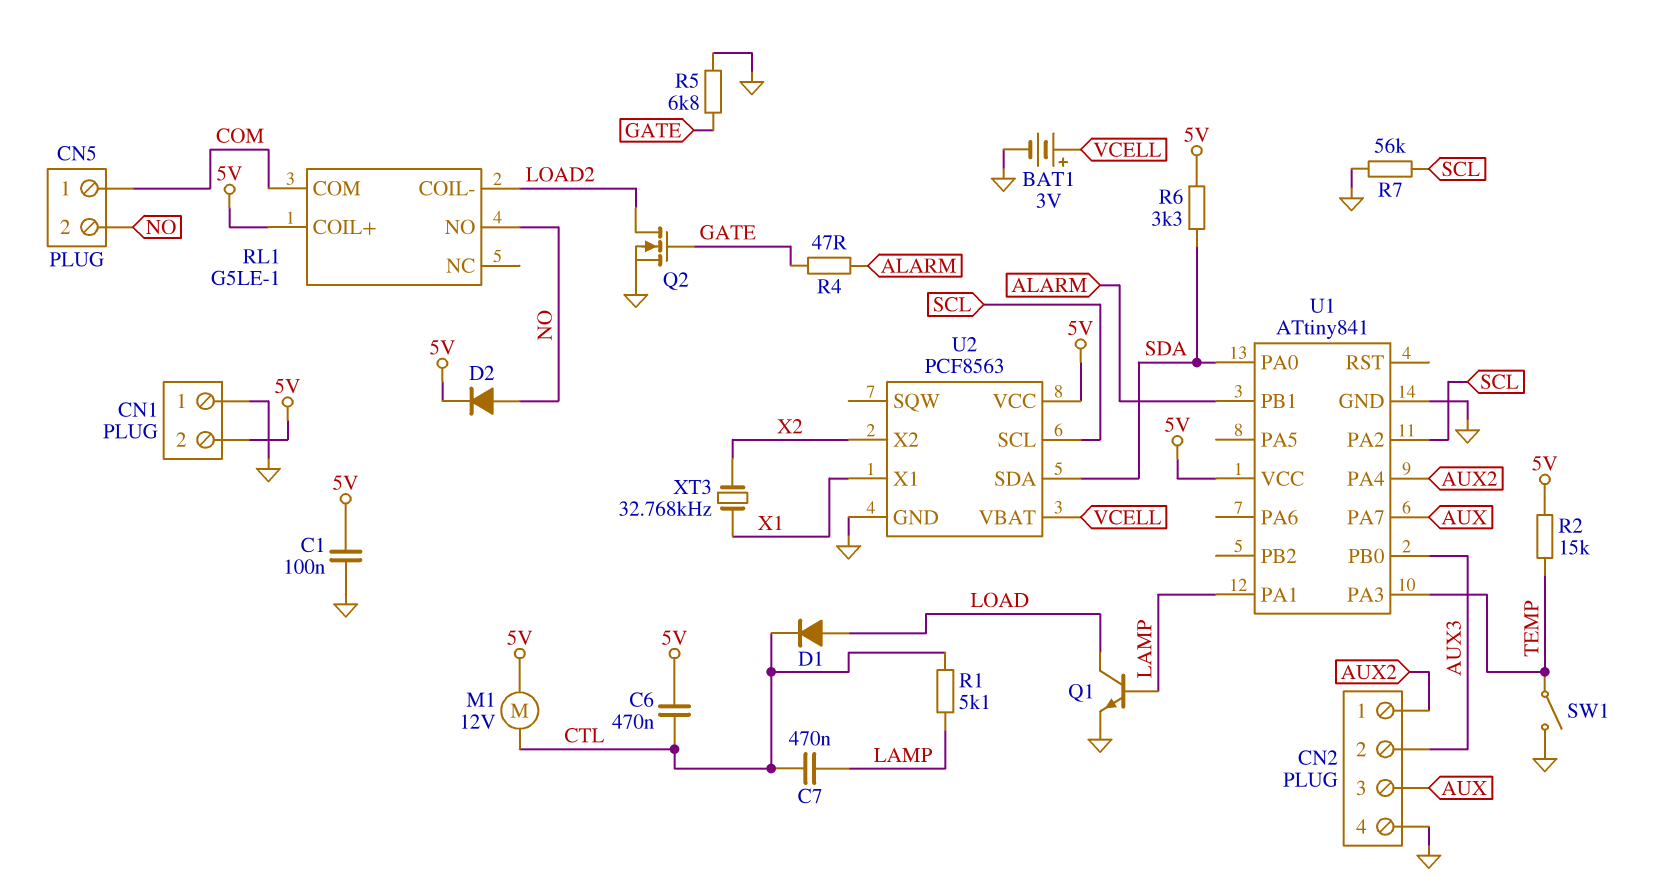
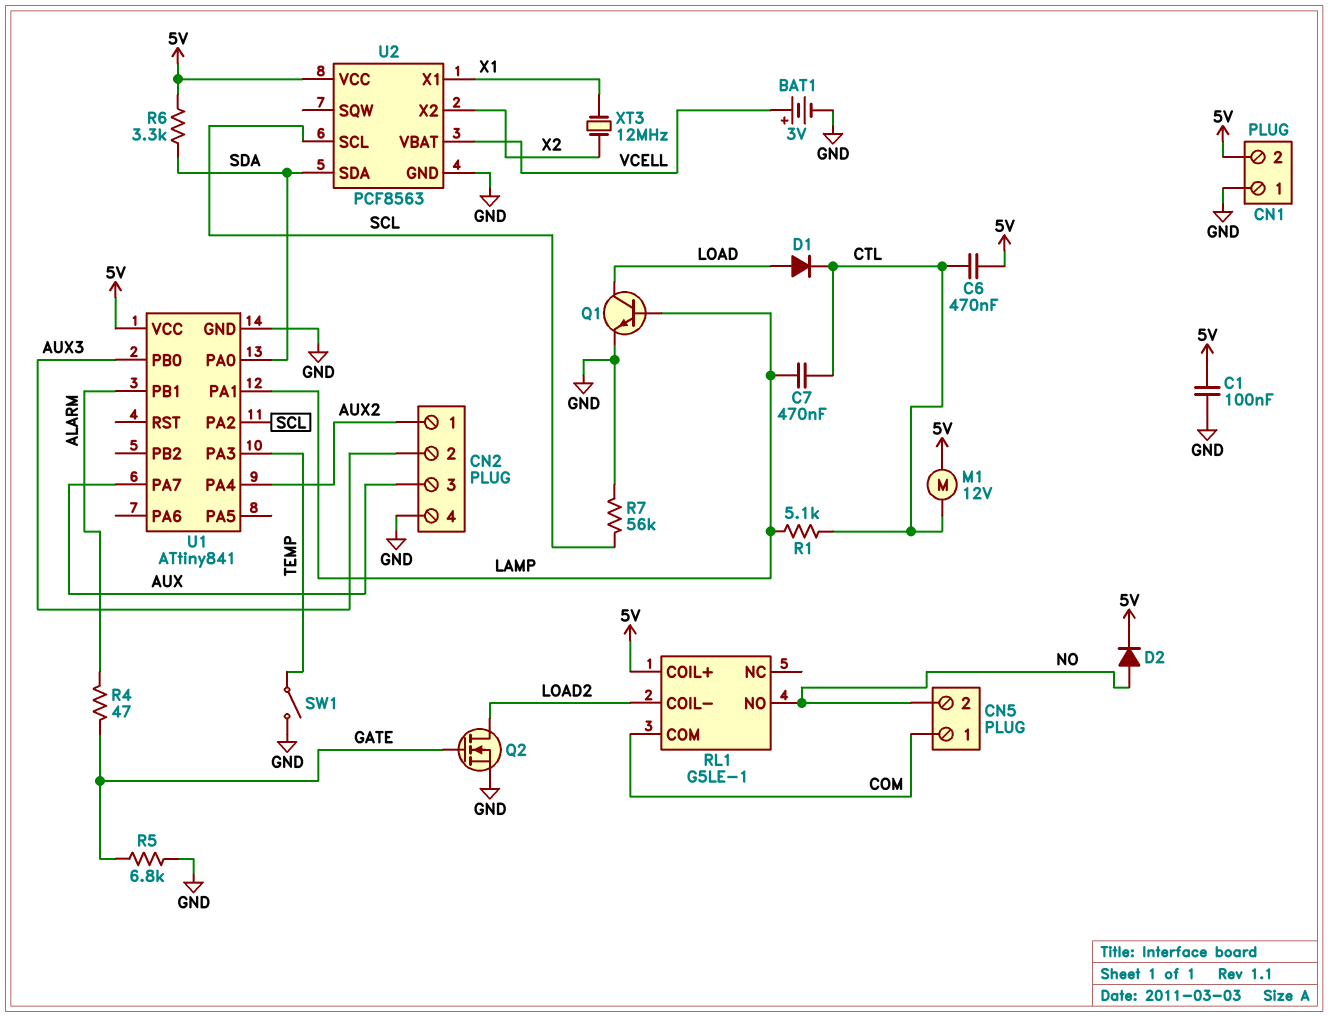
R2: 15k (5V, TEMP) -> none
XT3: 32.768kHz (X1, X2) -> 12MHz (X1, X2)

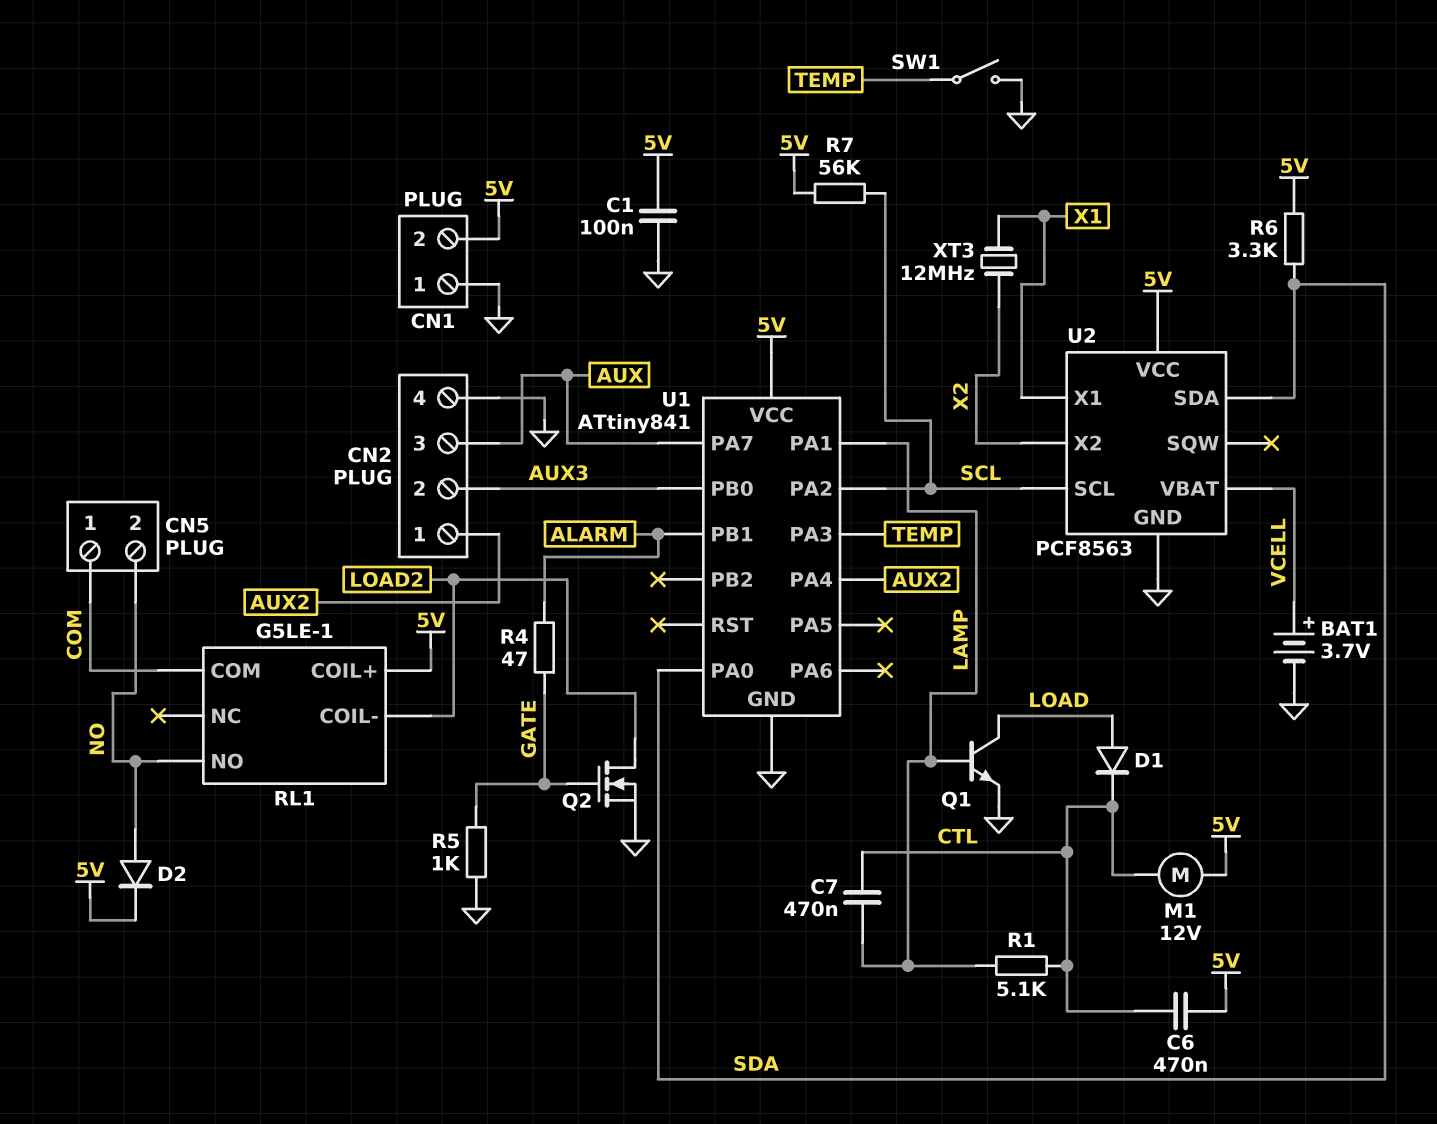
BAT1: 3V (plus VCELL, minus GND) -> 3.7V (plus VCELL, minus GND)
R5: 6.8k (GATE, GND) -> 1k (GATE, GND)
R7: 56k (GND, SCL) -> 56k (5V, SCL)

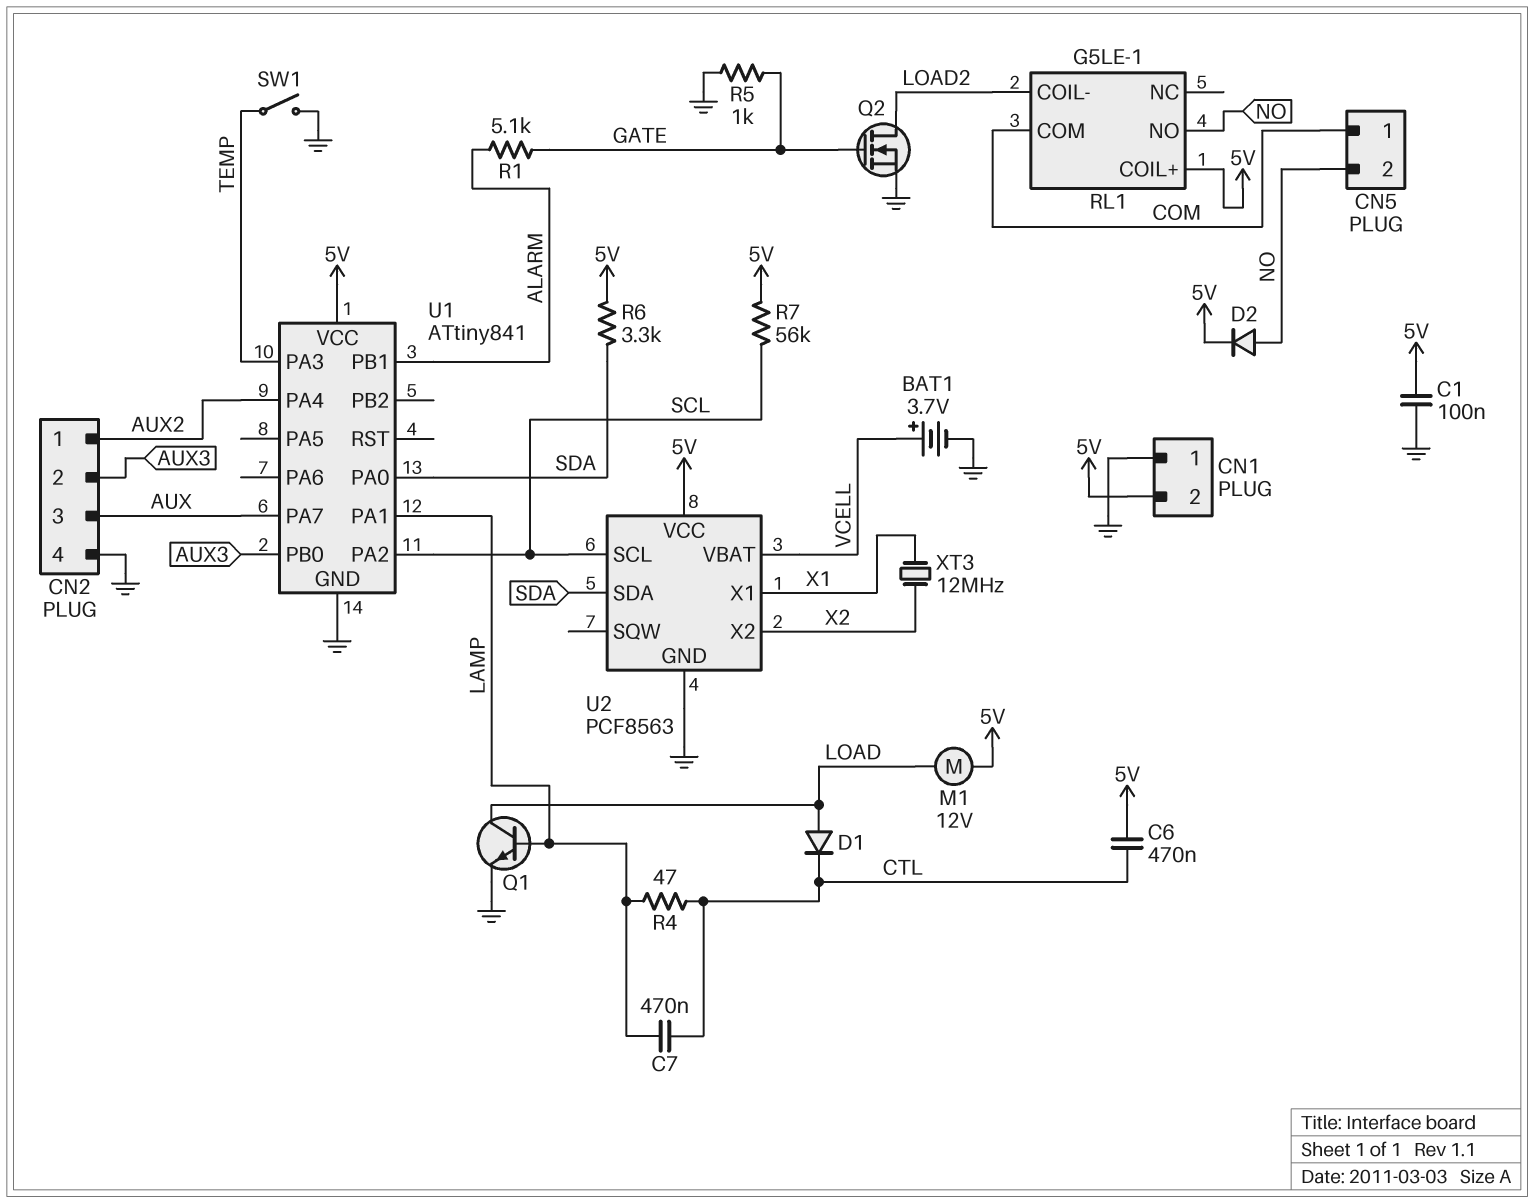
M1: motor 12V (5V, CTL) -> motor 12V (5V, LOAD)
R1: 5.1k (CTL, LAMP) -> 5.1k (ALARM, GATE)
R4: 47 (ALARM, GATE) -> 47 (CTL, LAMP)

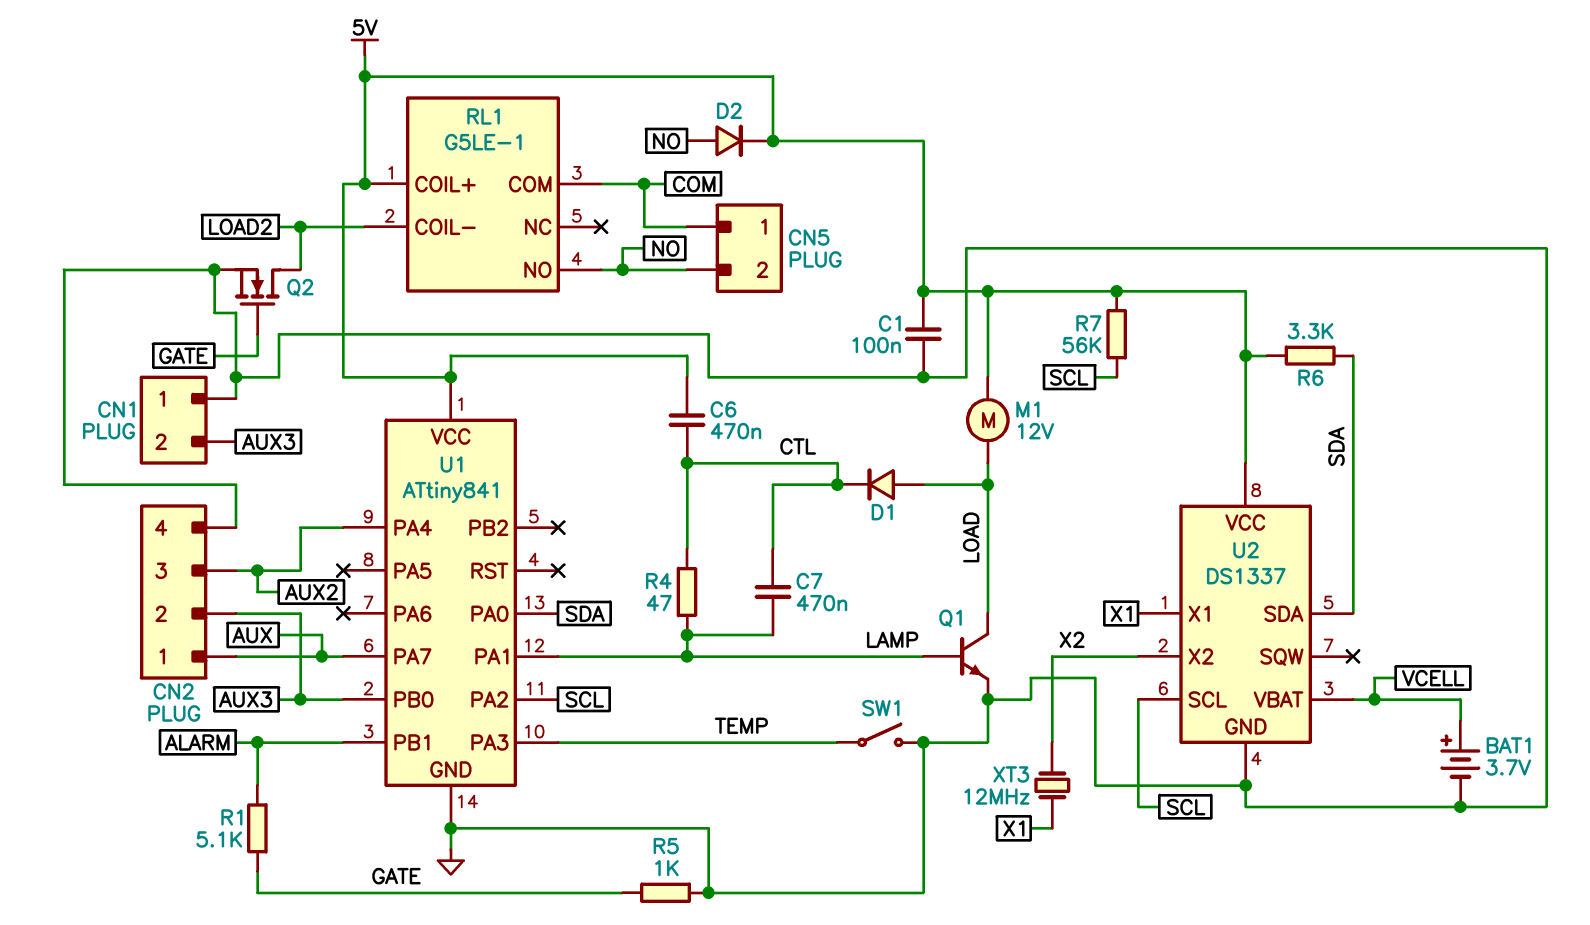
CN1 pin 2: 5V -> AUX3
CN2 pin 1: AUX2 -> AUX
CN2 pin 3: AUX -> AUX2
U2: PCF8563 -> DS1337

